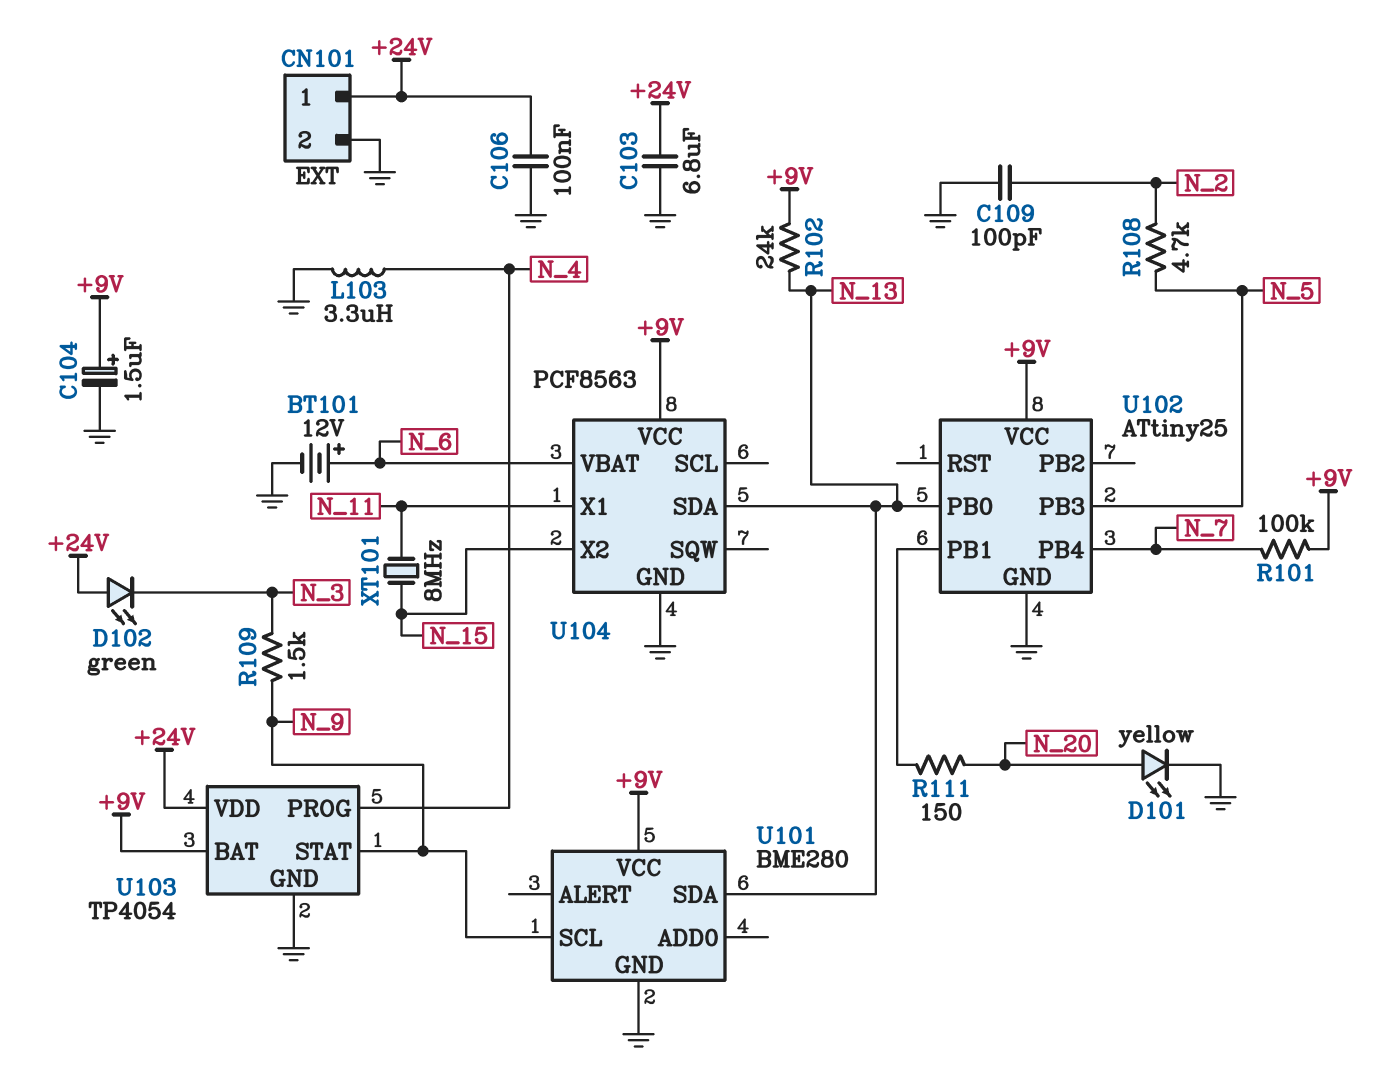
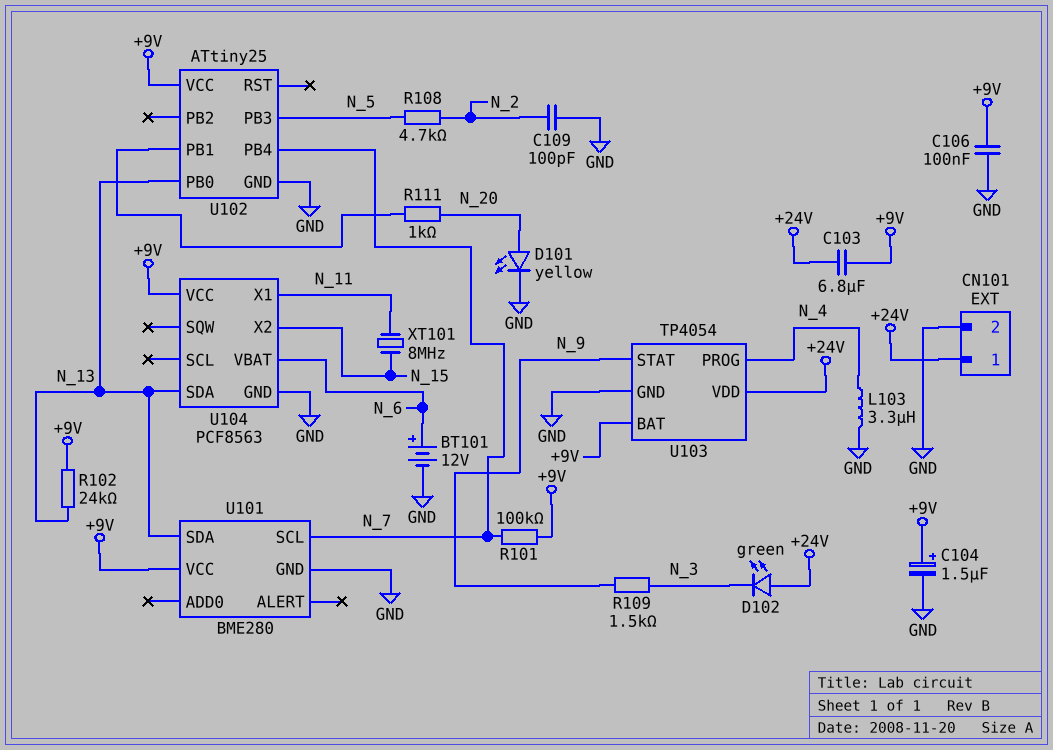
C103: 6.8uF (+24V, GND) -> 6.8uF (+9V, +24V)
C106: 100nF (+24V, GND) -> 100nF (+9V, GND)
R111: 150 (N_20, U102/PB1) -> 1k (N_20, U102/PB1)
U101 pin SCL: N_9 -> N_7

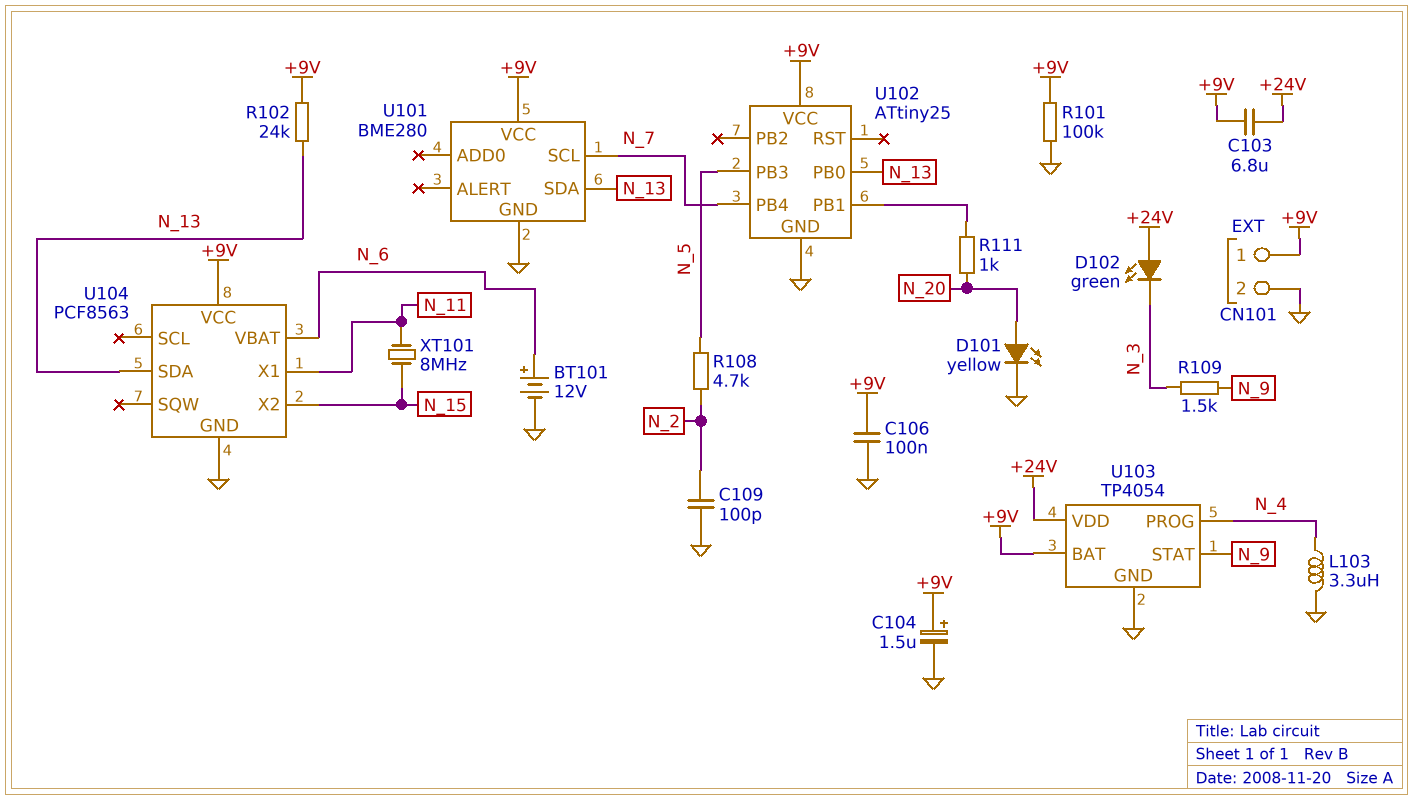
CN101 pin 1: +24V -> +9V
R101: 100k (+9V, N_7) -> 100k (+9V, GND)

